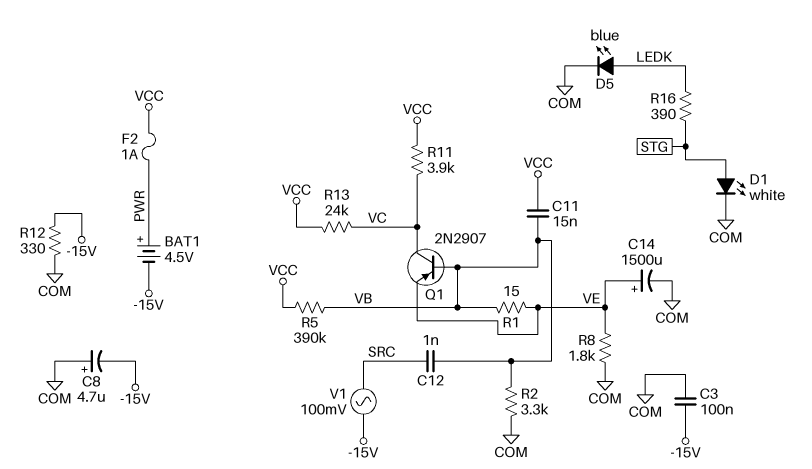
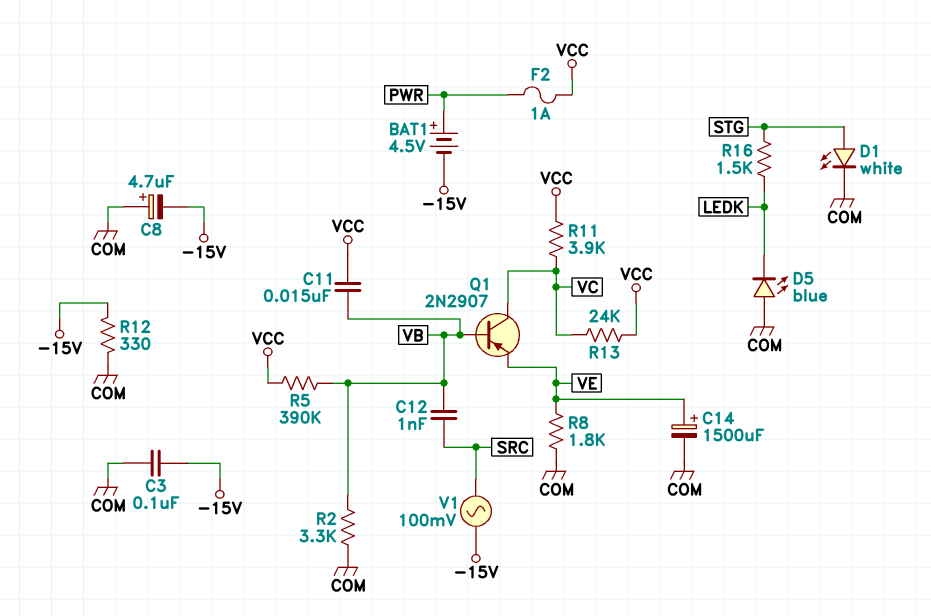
D5: LED blue (A LEDK, K COM) -> LED blue (A COM, K LEDK)
R1: 15 (VB, VE) -> none
R16: 390 (LEDK, STG) -> 1.5k (LEDK, STG)

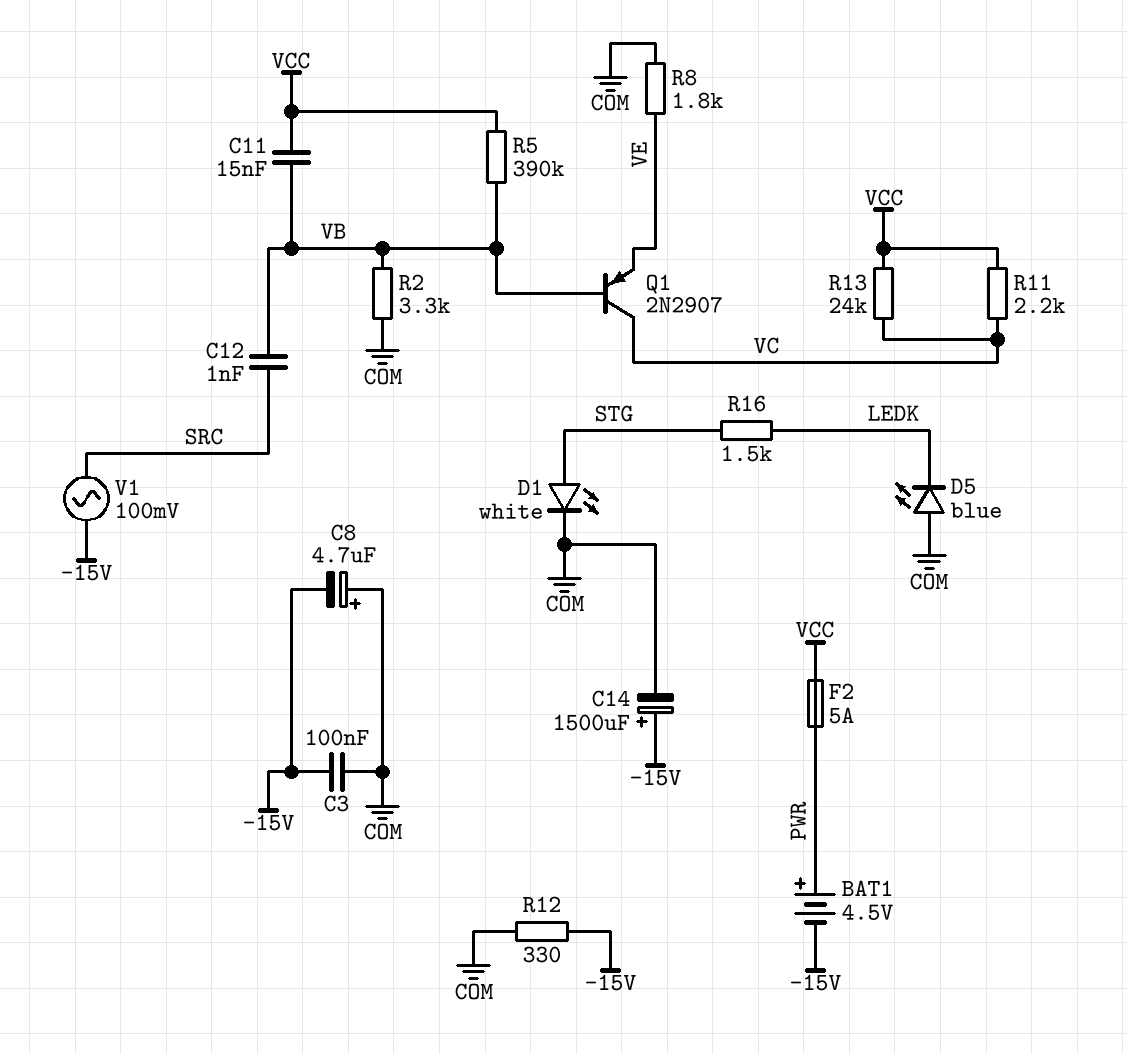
C14: 1500uF (plus VE, minus COM) -> 1500uF (plus -15V, minus COM)
F2: 1A (PWR, VCC) -> 5A (PWR, VCC)
R11: 3.9k (VC, VCC) -> 2.2k (VC, VCC)

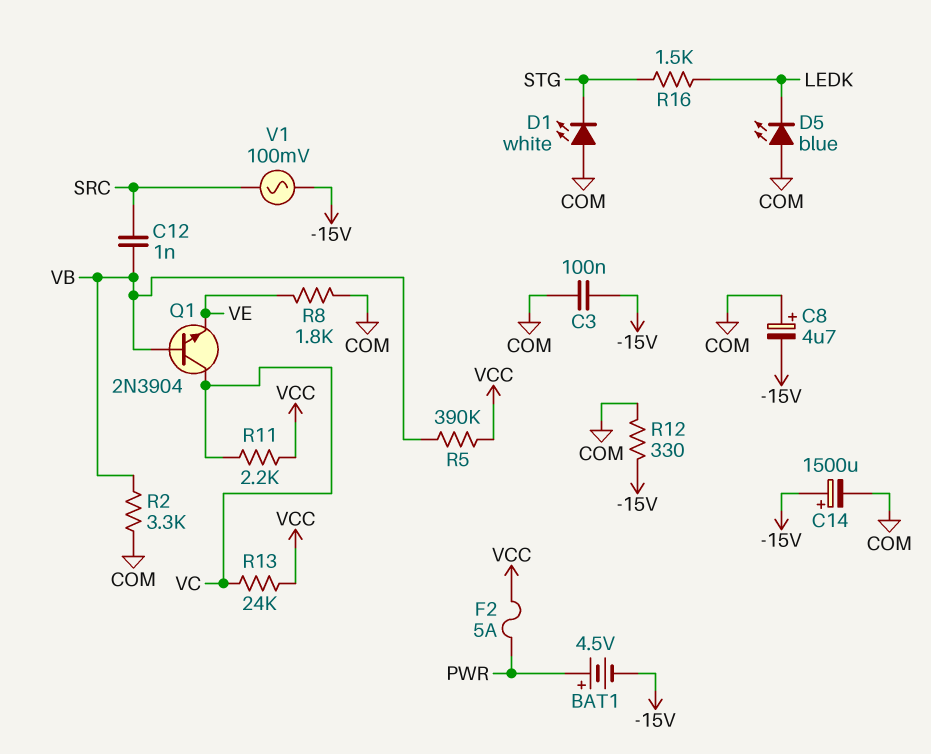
C11: 15nF (VB, VCC) -> none
D1: LED white (A STG, K COM) -> LED white (A COM, K STG)
Q1: PNP 2N2907 (B VB, C VC, E VE) -> NPN 2N3904 (B VB, C VC, E VE)

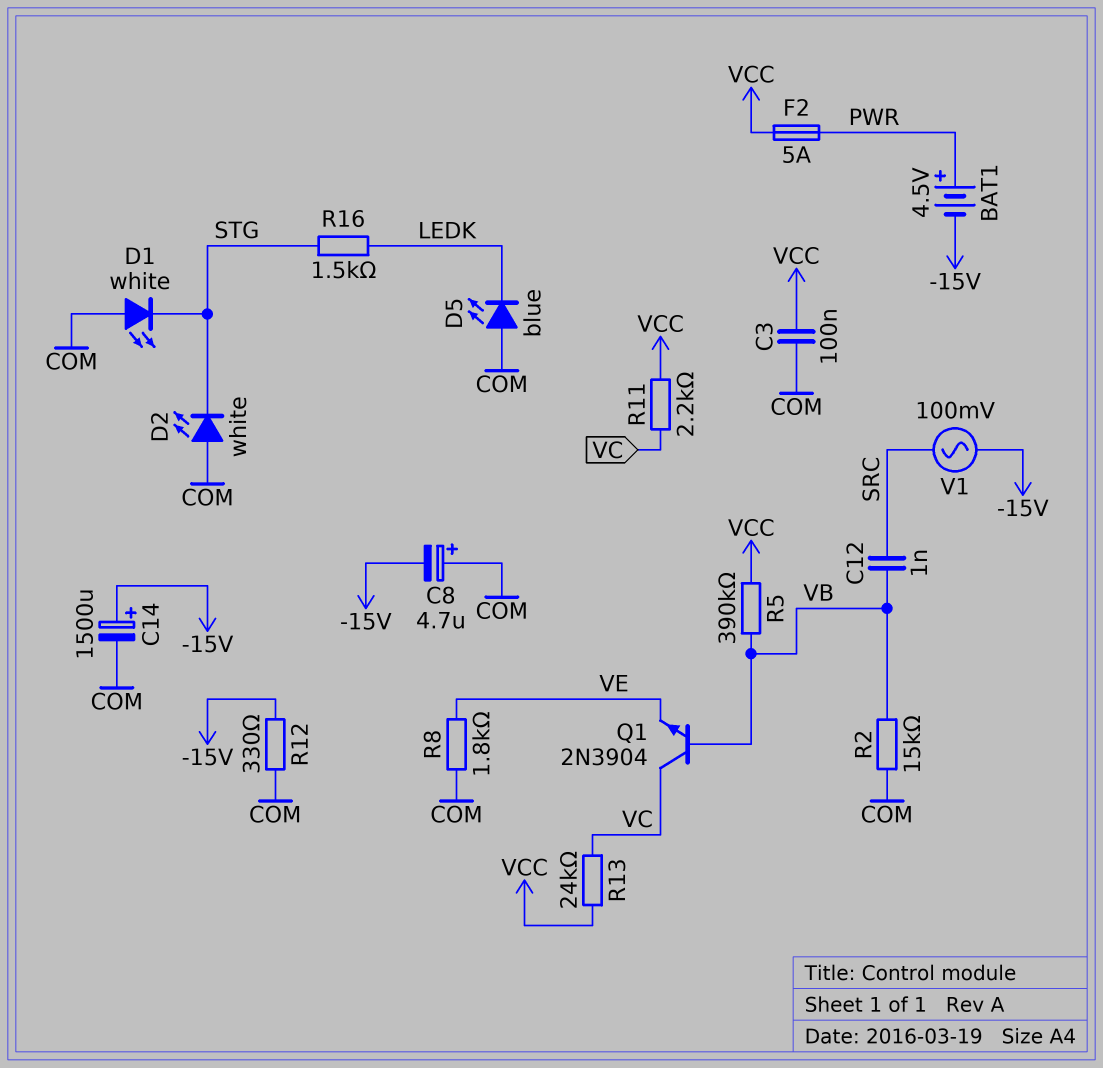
C3: 100nF (-15V, COM) -> 100nF (COM, VCC)
D2: none -> LED white (A COM, K STG)
R2: 3.3k (COM, VB) -> 15k (COM, VB)

